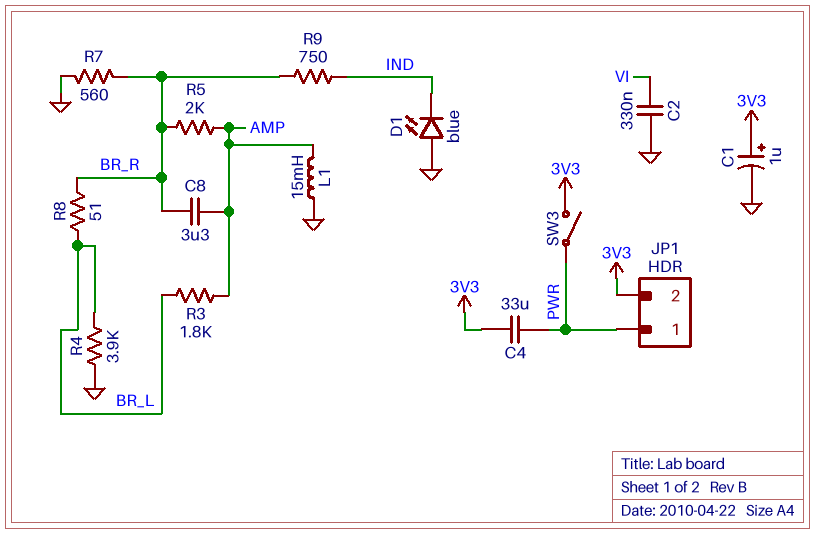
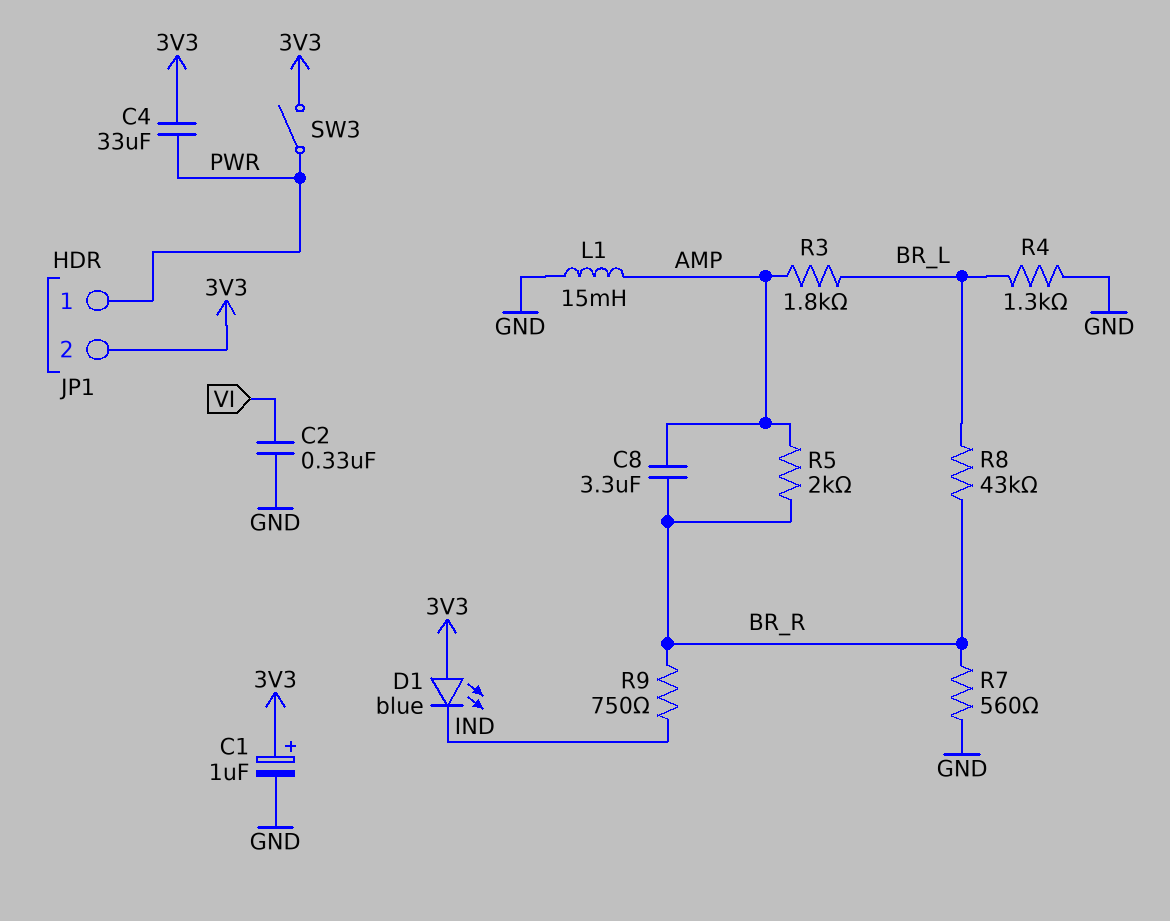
D1: LED blue (A GND, K IND) -> LED blue (A 3V3, K IND)
R4: 3.9k (BR_L, GND) -> 1.3k (BR_L, GND)
R8: 51 (BR_L, BR_R) -> 43k (BR_L, BR_R)

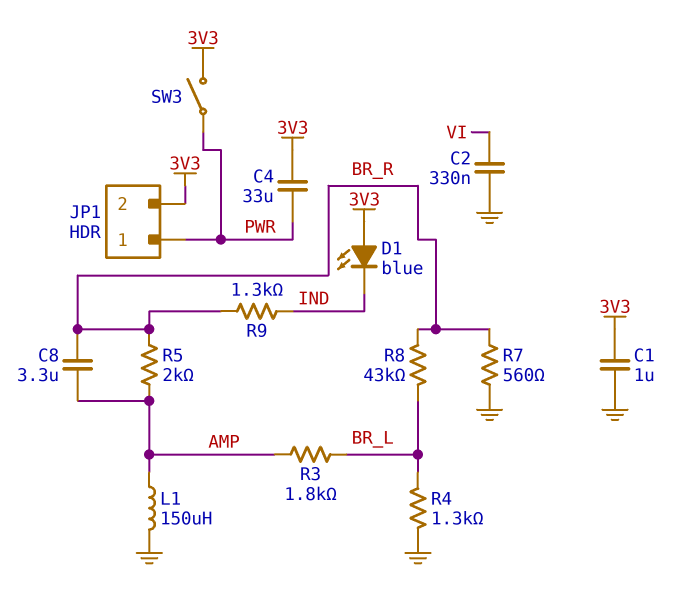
C1: 1uF (plus 3V3, minus GND) -> 1uF (3V3, GND)
L1: 15mH (AMP, GND) -> 150uH (AMP, GND)
R9: 750 (BR_R, IND) -> 1.3k (BR_R, IND)

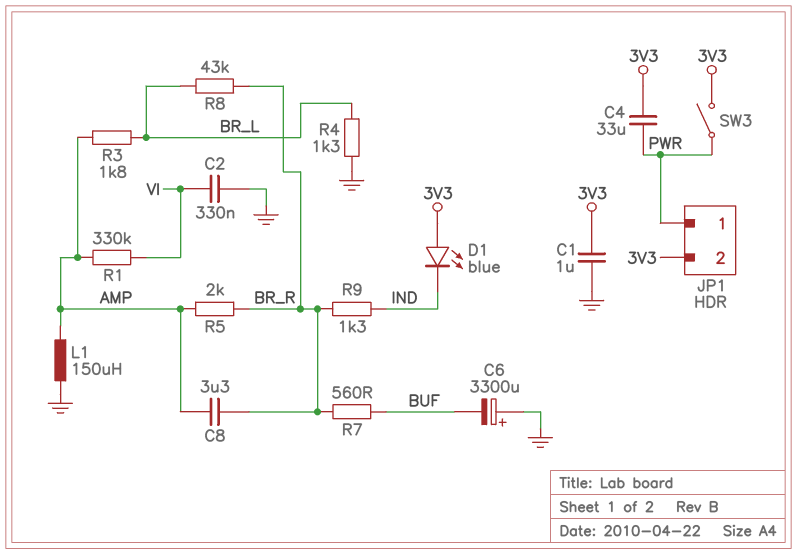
C6: none -> 3300uF (plus GND, minus BUF)
R1: none -> 330k (AMP, VI)
R7: 560 (BR_R, GND) -> 560 (BR_R, BUF)

